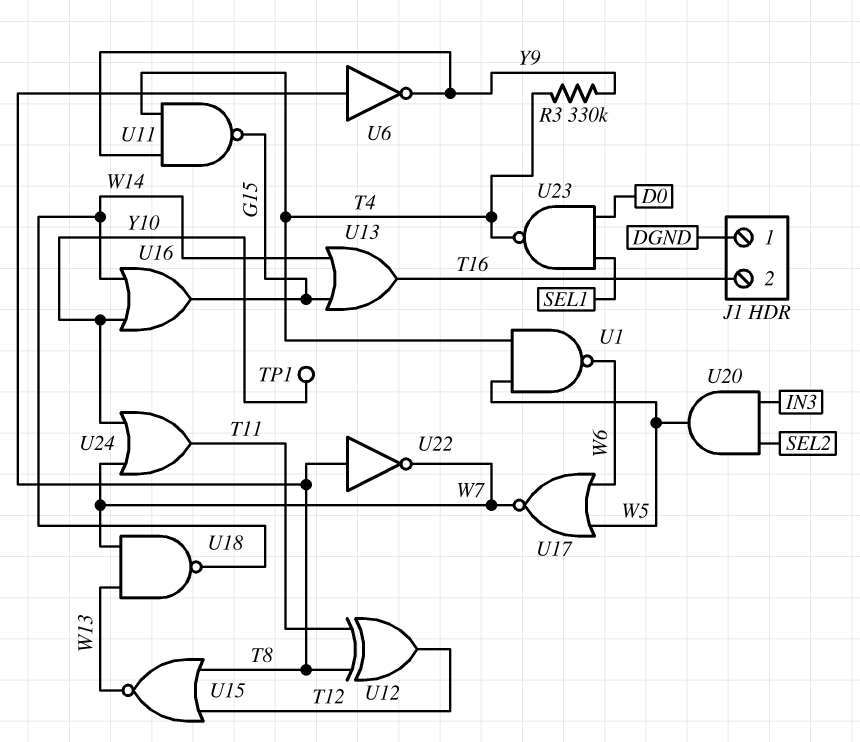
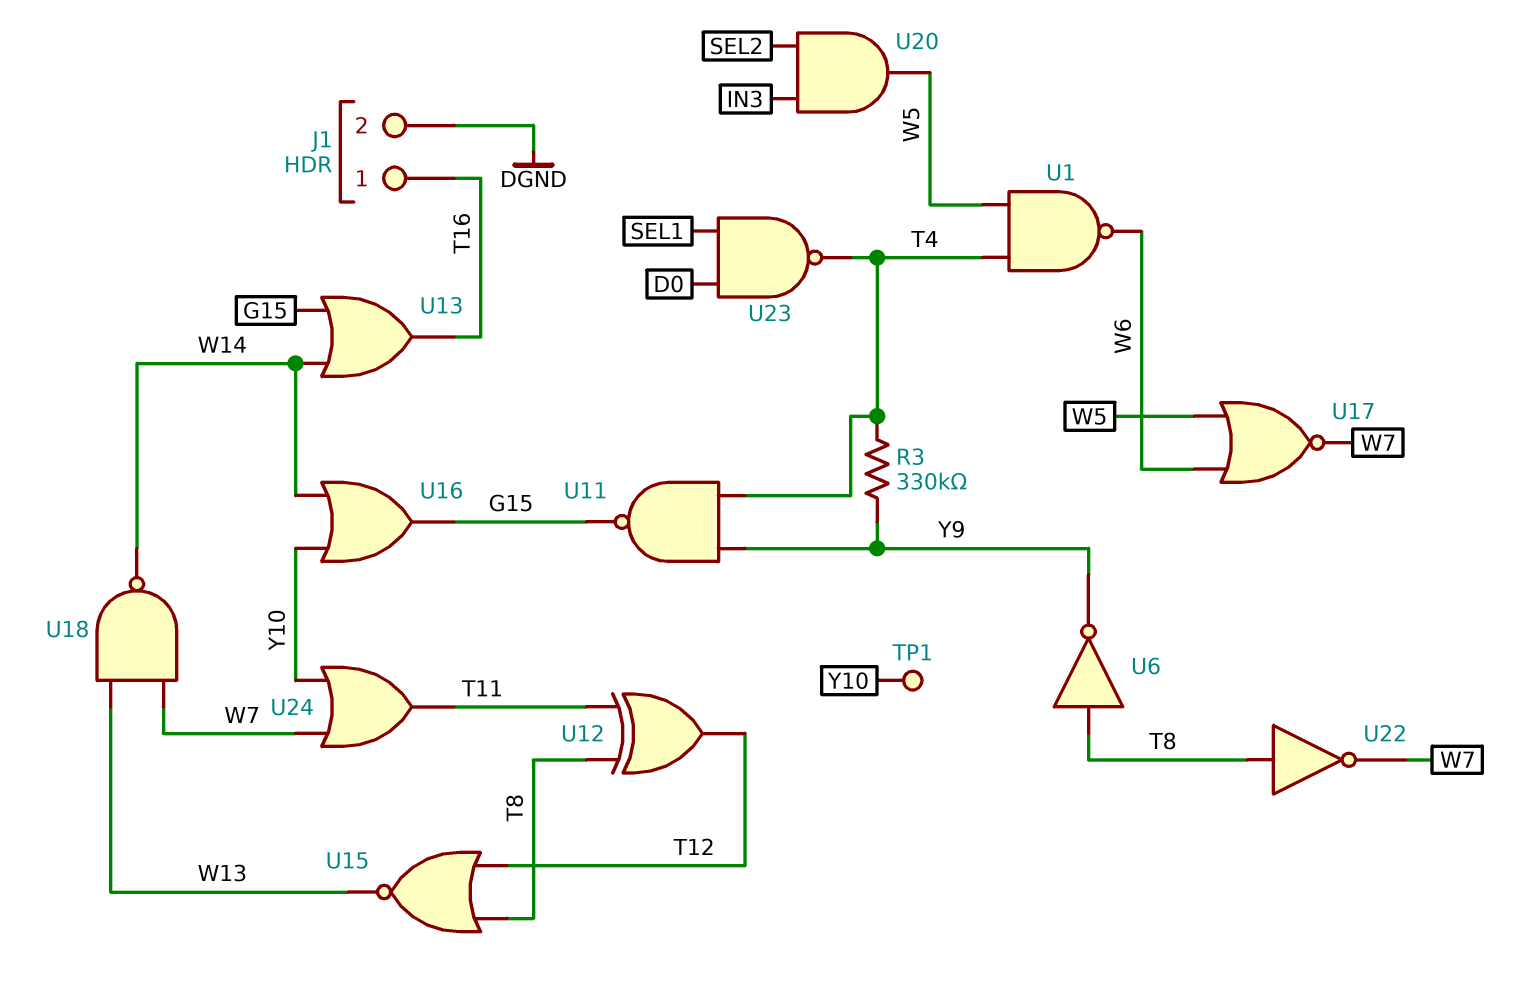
J1 pin 1: DGND -> T16
J1 pin 2: T16 -> DGND

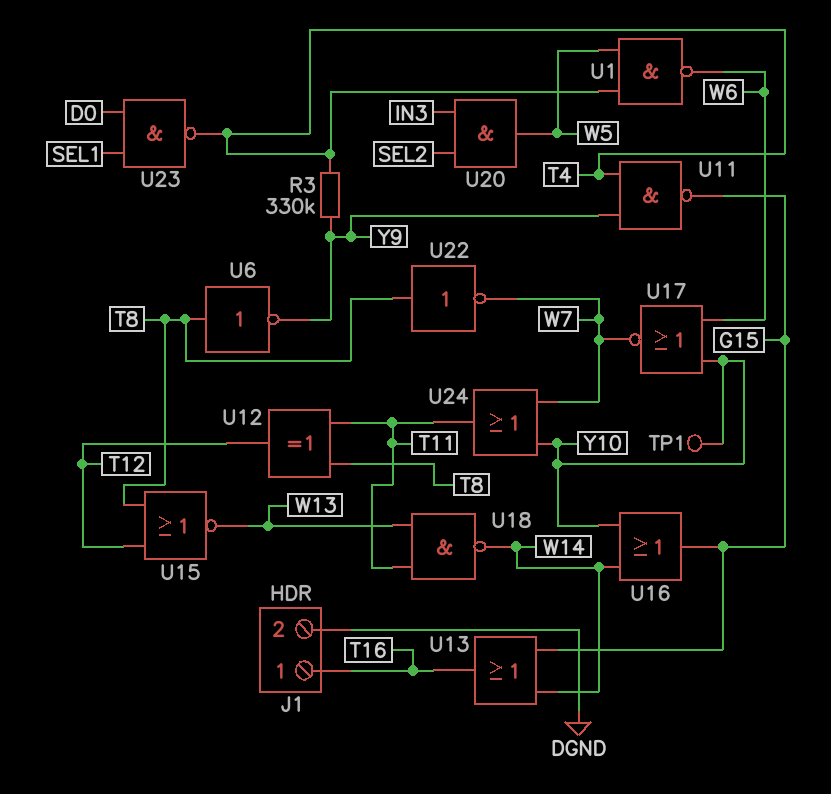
U17: NOR (in W5, in W6, out W7) -> NOR (in W6, in Y10, out W7)
U18: NAND (in W7, in W13, out W14) -> NAND (in T11, in W13, out W14)

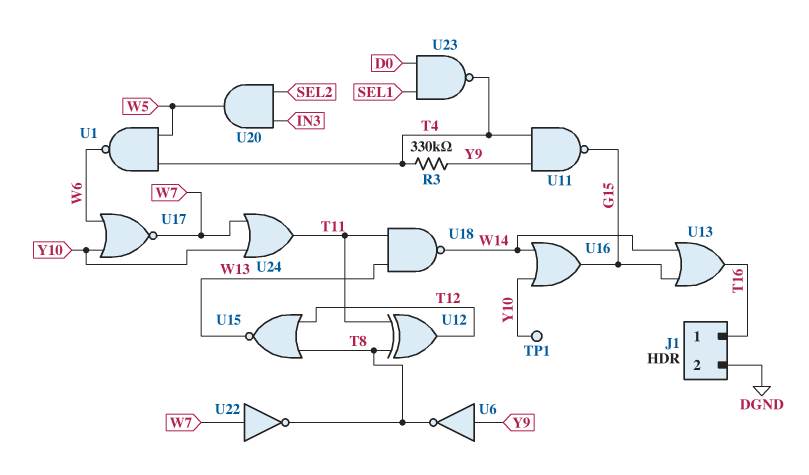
U6: NOT (in T8, out Y9) -> NOT (in Y9, out T8)
U22: NOT (in T8, out W7) -> NOT (in W7, out T8)

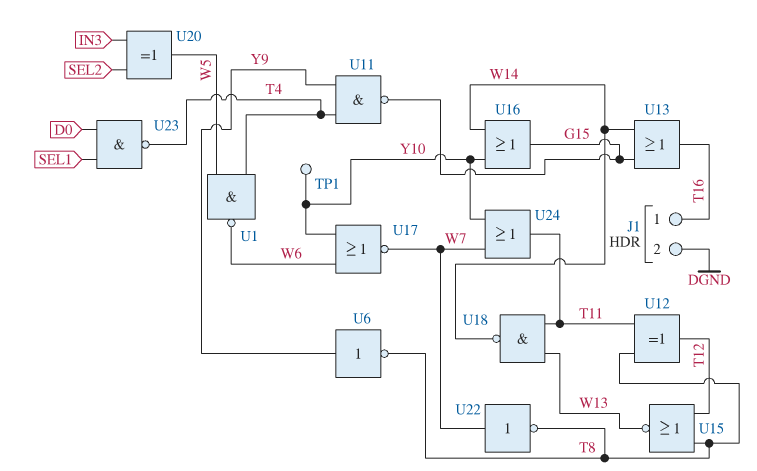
R3: 330k (T4, Y9) -> none
U20: AND (in IN3, in SEL2, out W5) -> XOR (in IN3, in SEL2, out W5)

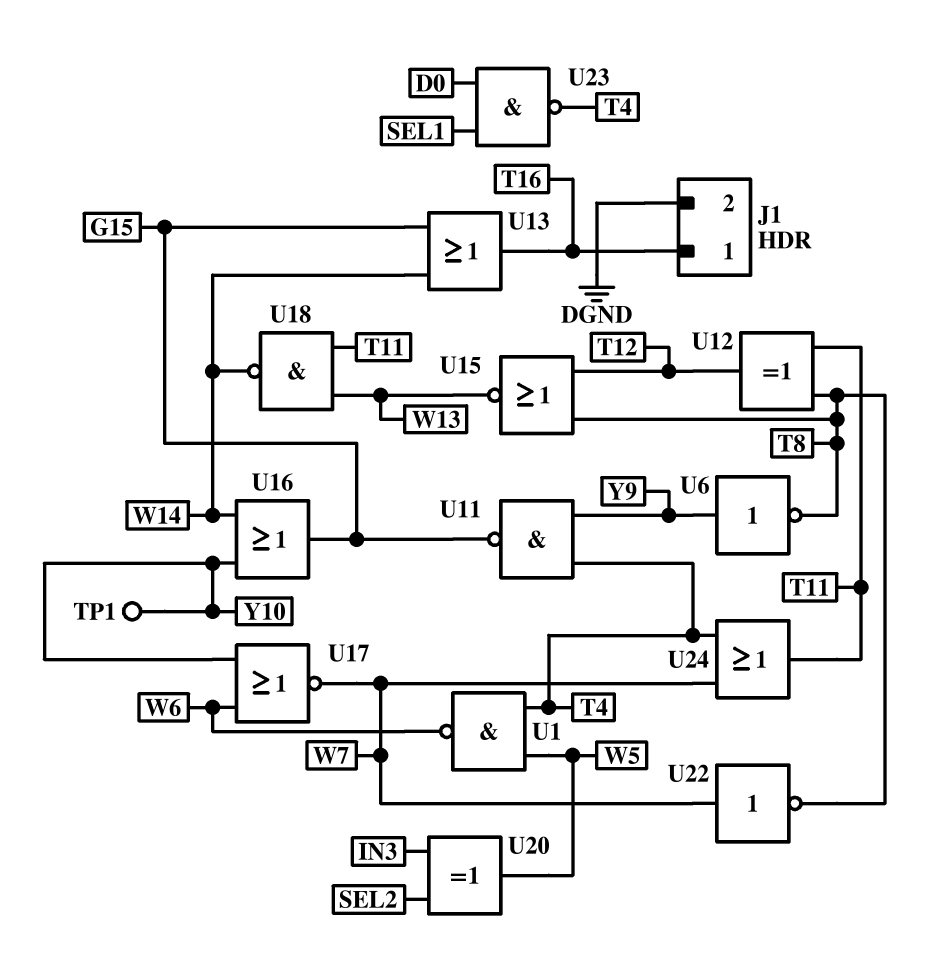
U24: OR (in W7, in Y10, out T11) -> OR (in T4, in W7, out T11)

